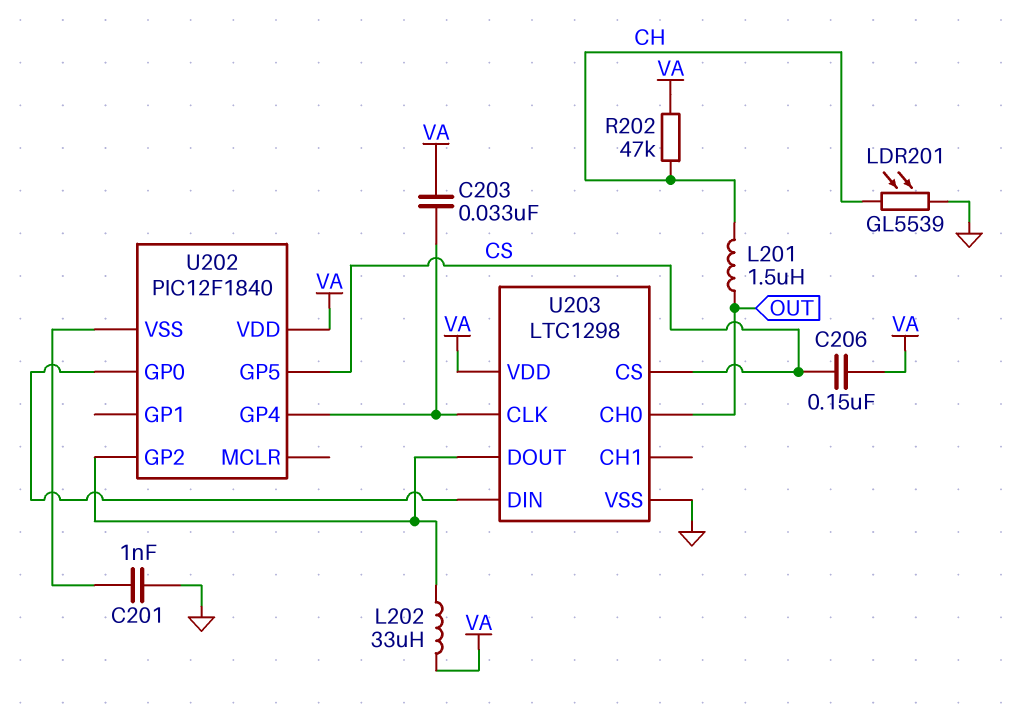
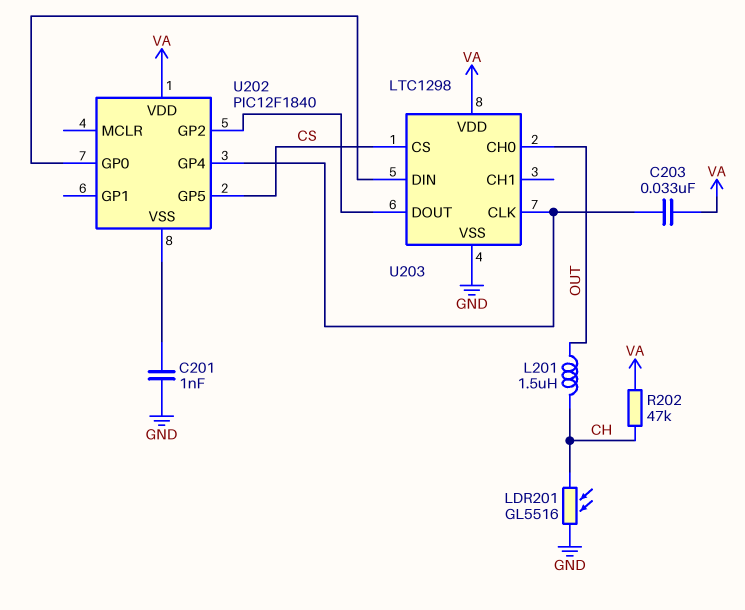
C206: 150nF (CS, VA) -> none
L202: 33uH (U202/GP2, VA) -> none
LDR201: GL5539 (CH, GND) -> GL5516 (CH, GND)

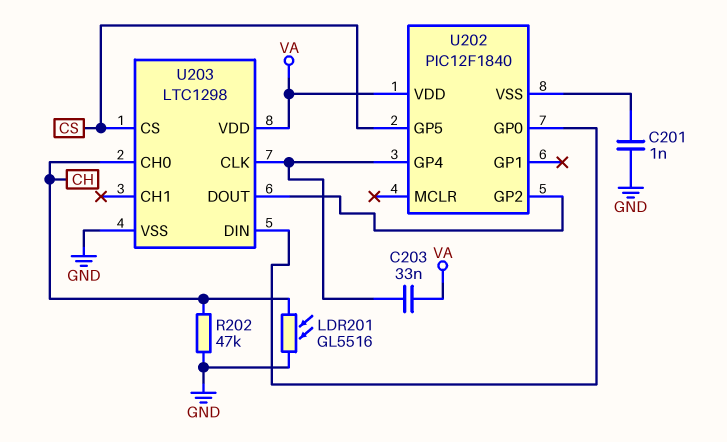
L201: 1.5uH (CH, OUT) -> none
R202: 47k (CH, VA) -> 47k (CH, GND)
U203 pin CH0: OUT -> CH

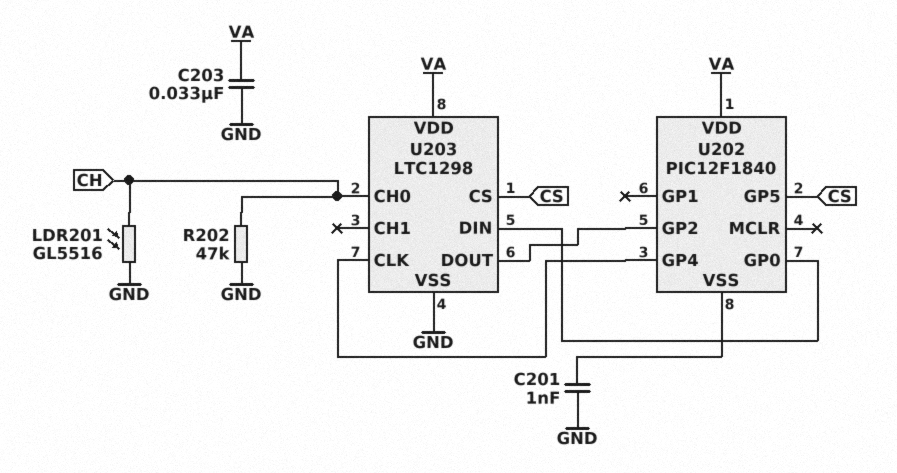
C203: 33nF (U202/GP4, VA) -> 33nF (GND, VA)

